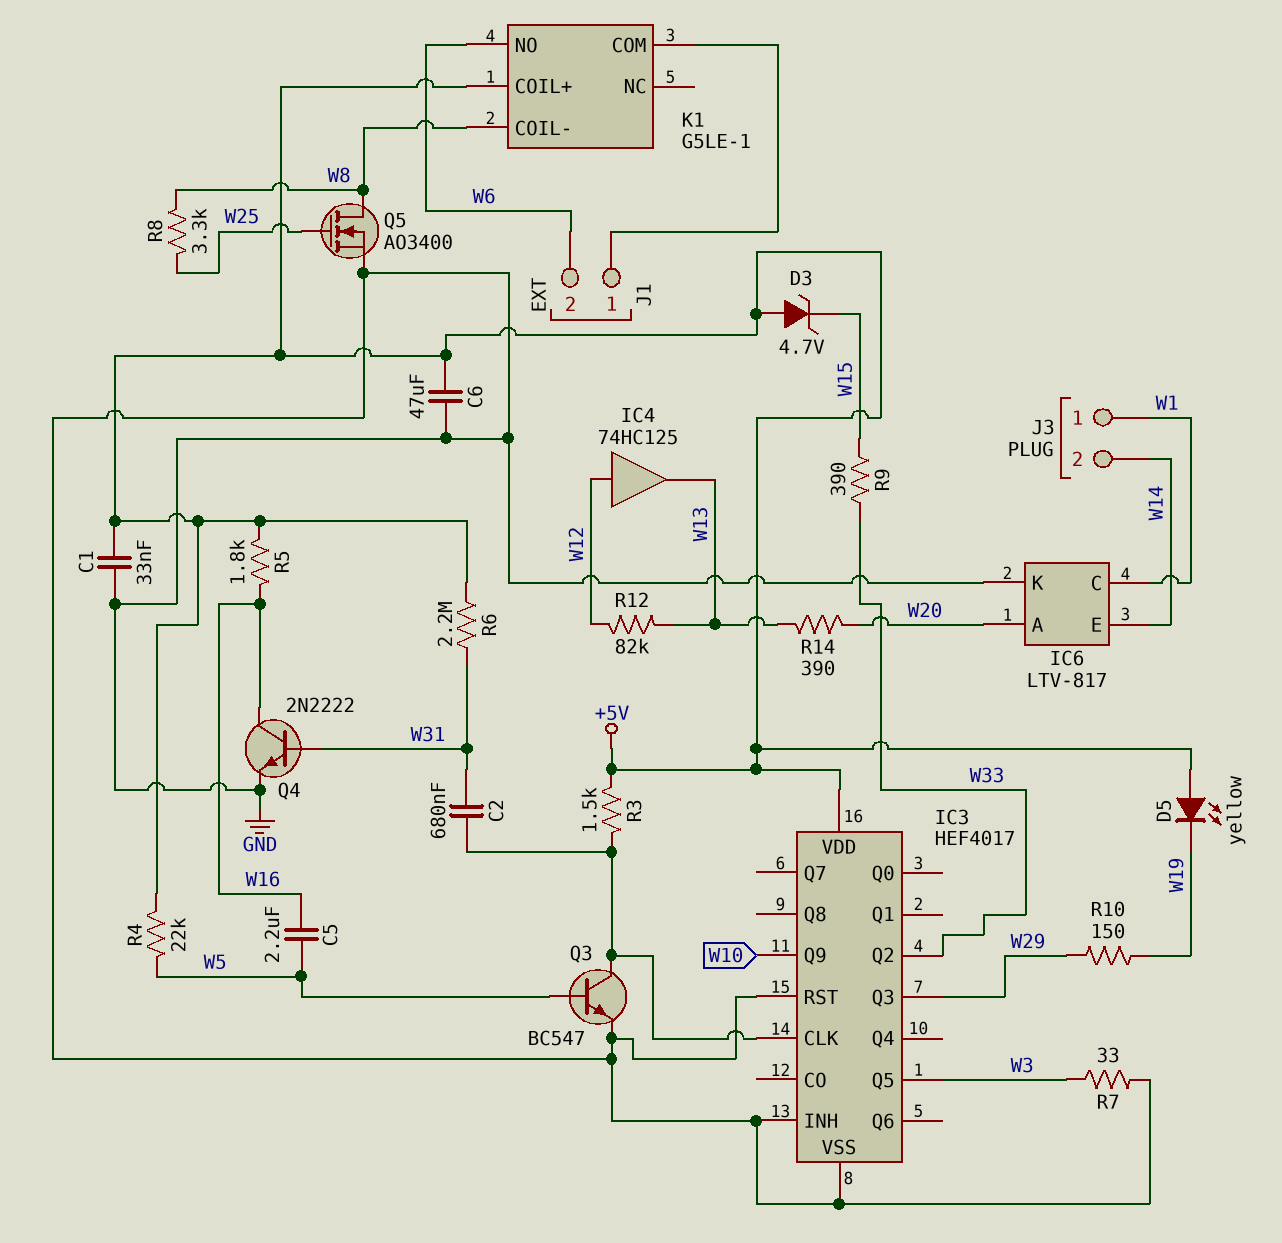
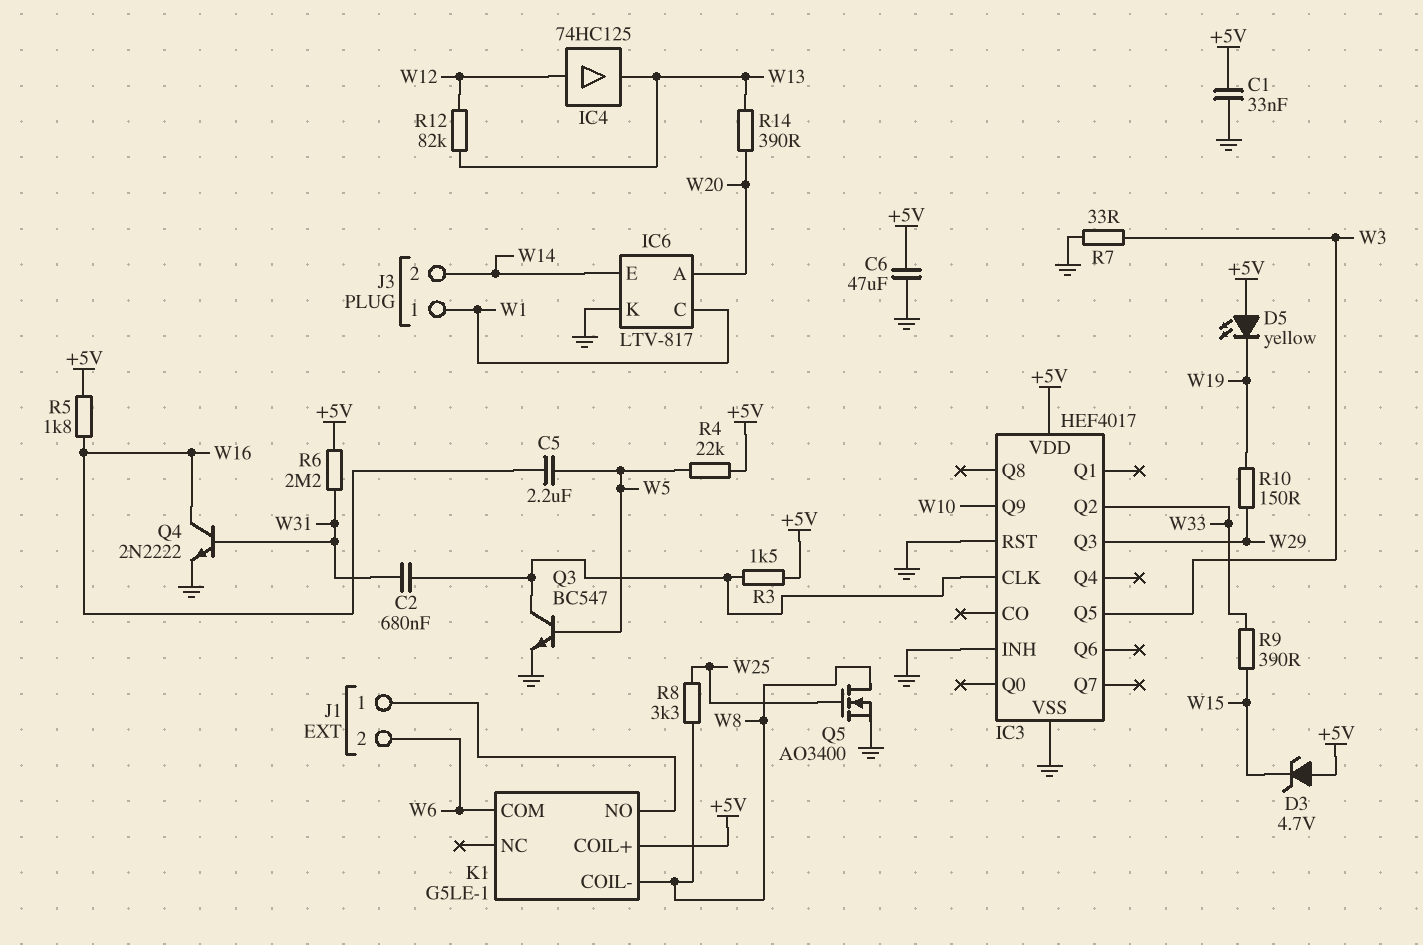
K1 pin COM: J1/1 -> W6
K1 pin NO: W6 -> J1/1

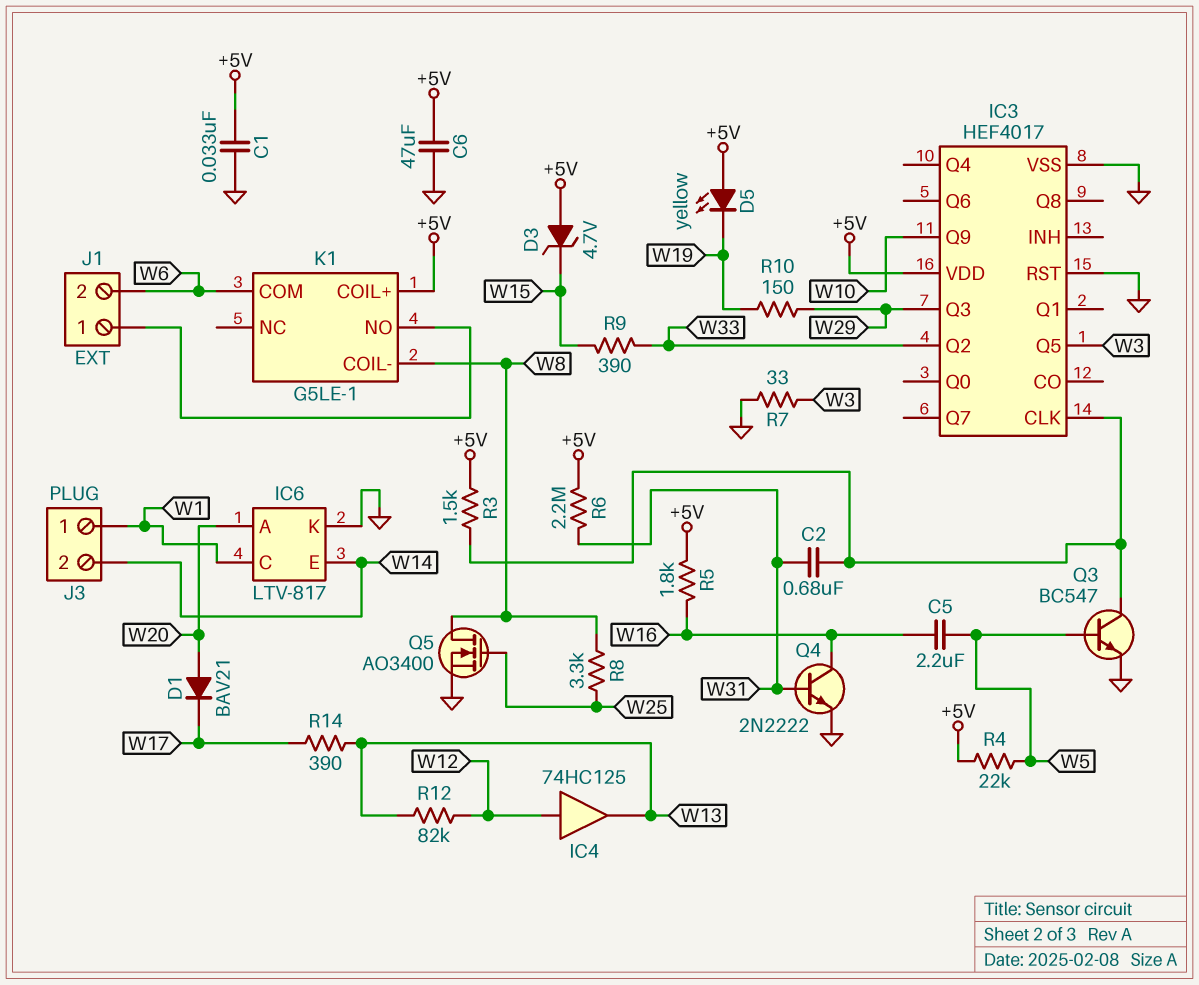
D1: none -> diode BAV21 (A W20, K W17)
IC3 pin INH: GND -> none
R14: 390 (W13, W20) -> 390 (W13, W17)

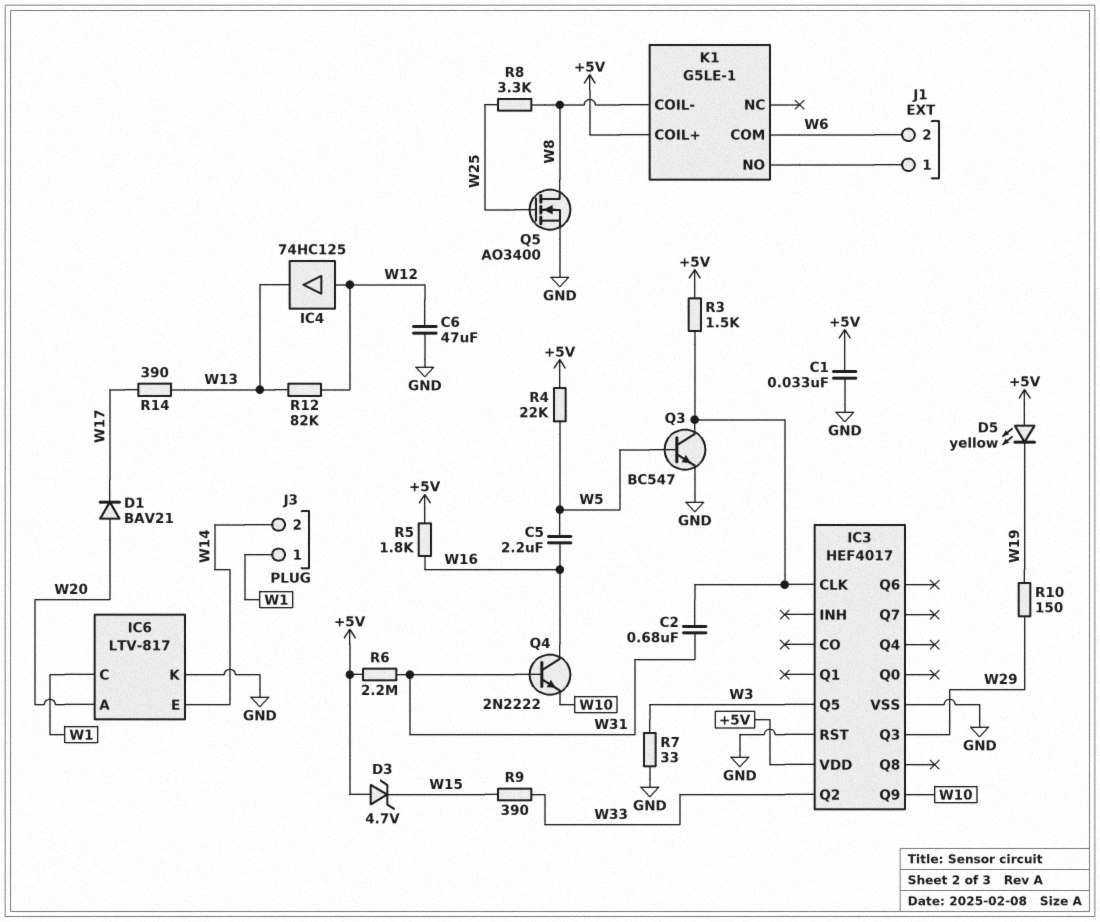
C6: 47uF (+5V, GND) -> 47uF (GND, W12)
Q4: NPN 2N2222 (B W31, C W16, E GND) -> NPN 2N2222 (B W31, C W16, E W10)

